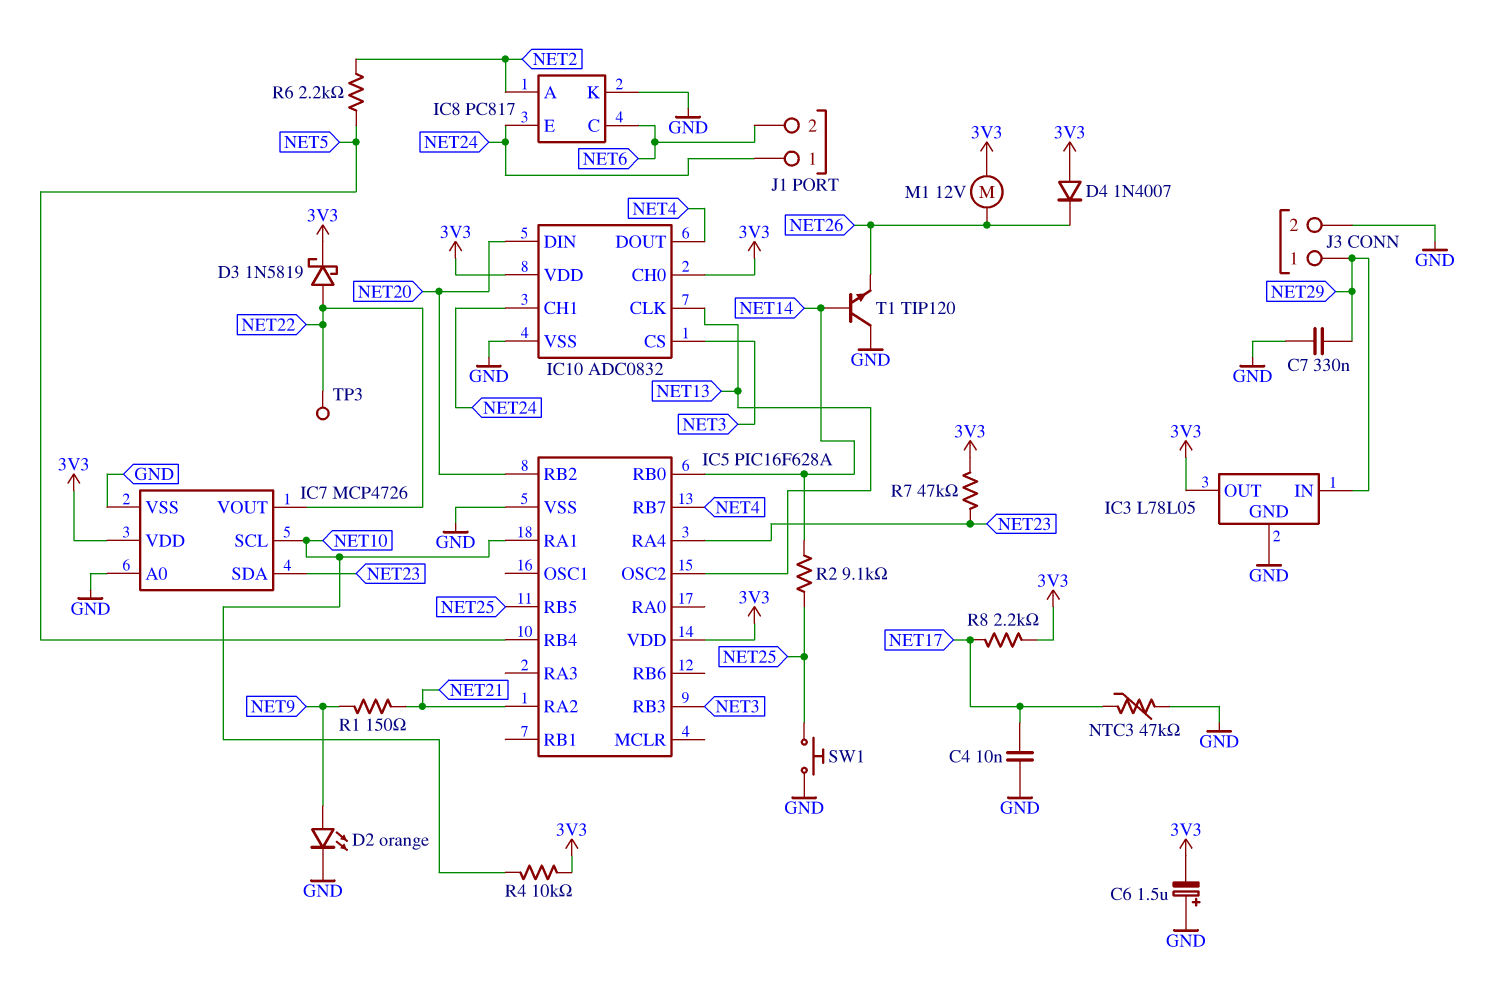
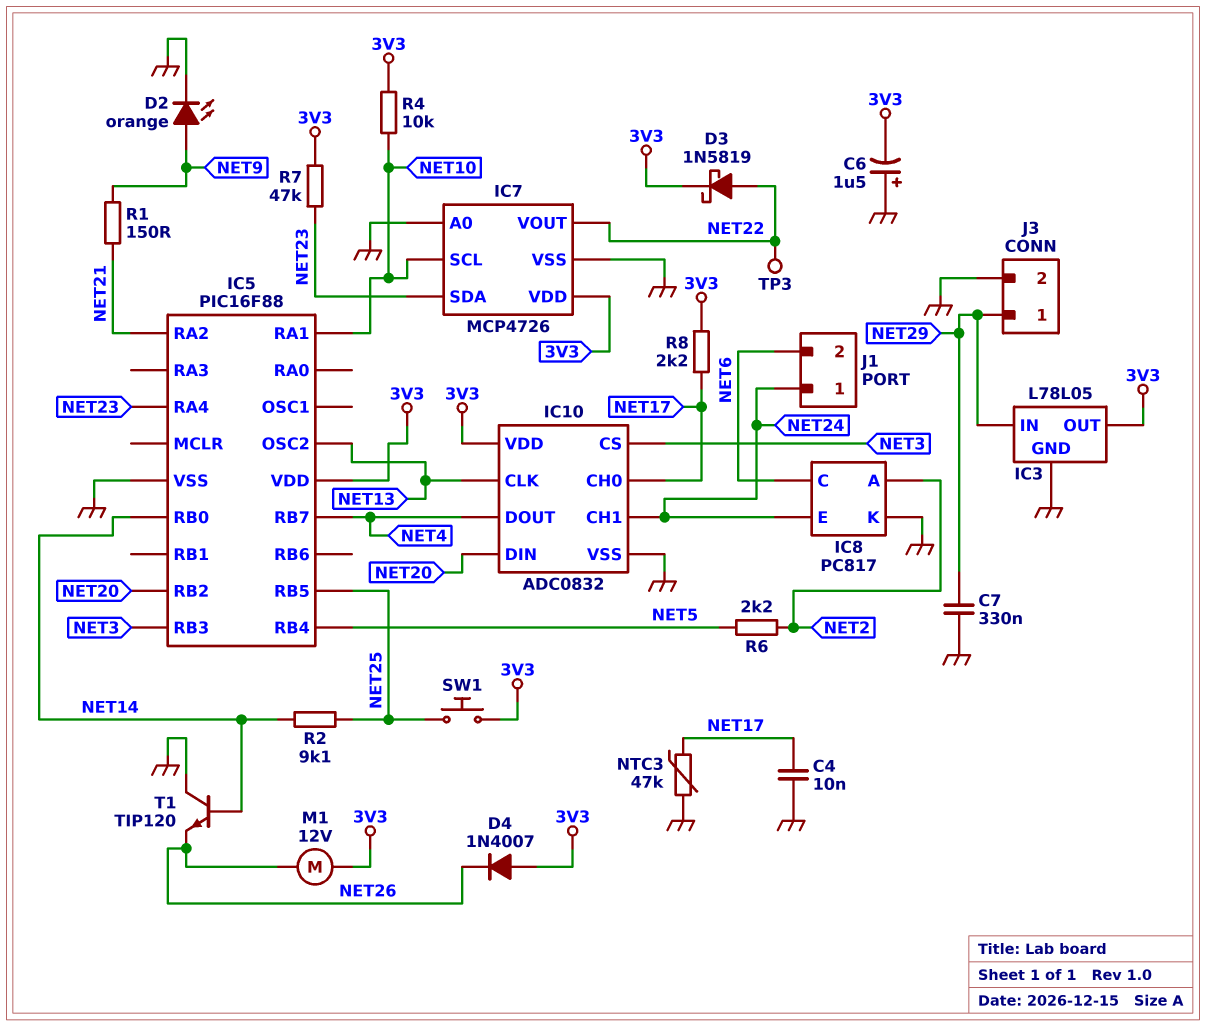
IC5: PIC16F628A -> PIC16F88
IC10 pin CH0: 3V3 -> NET17
SW1: button (GND, NET25) -> button (3V3, NET25)

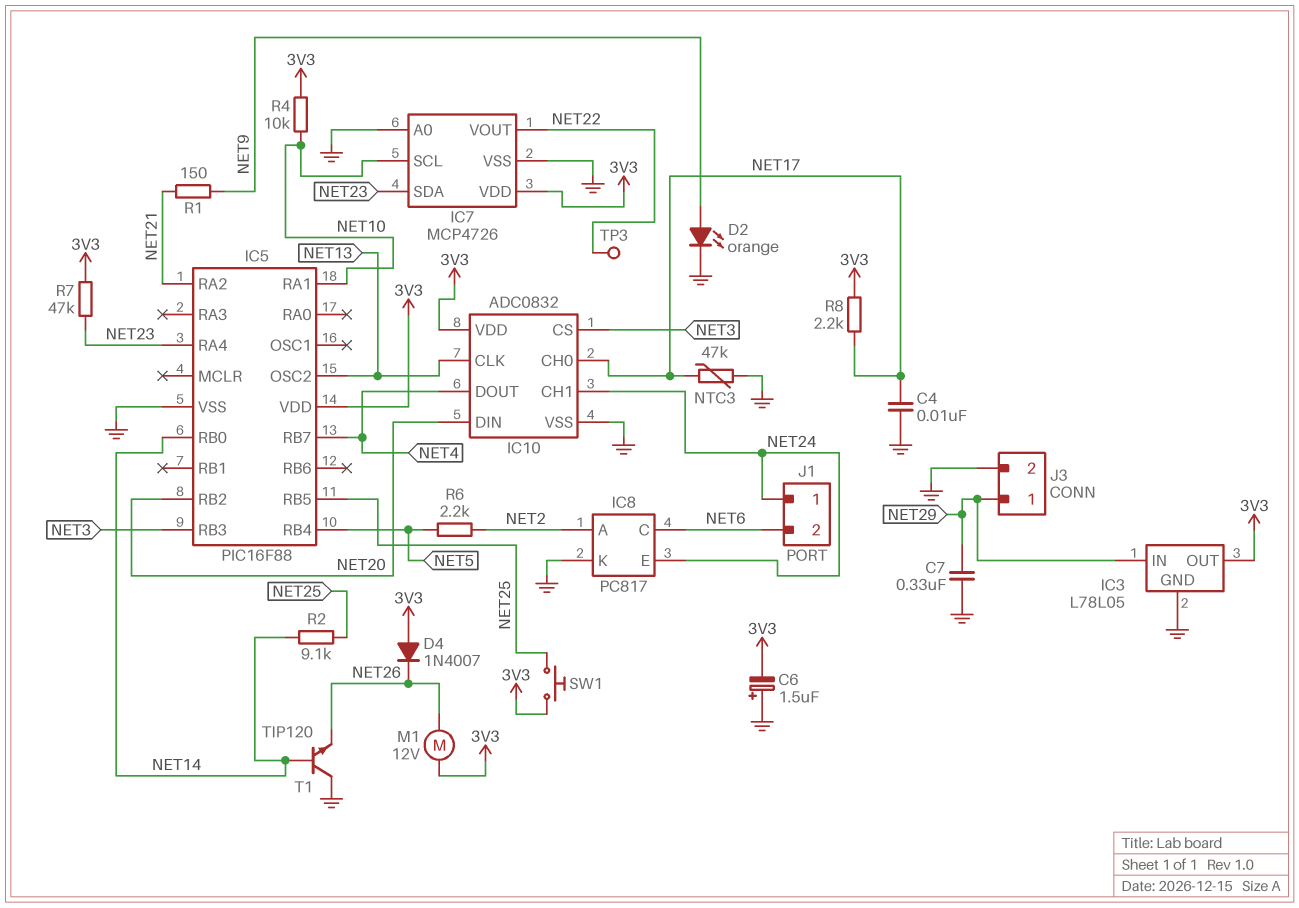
D3: schottky 1N5819 (A NET22, K 3V3) -> none

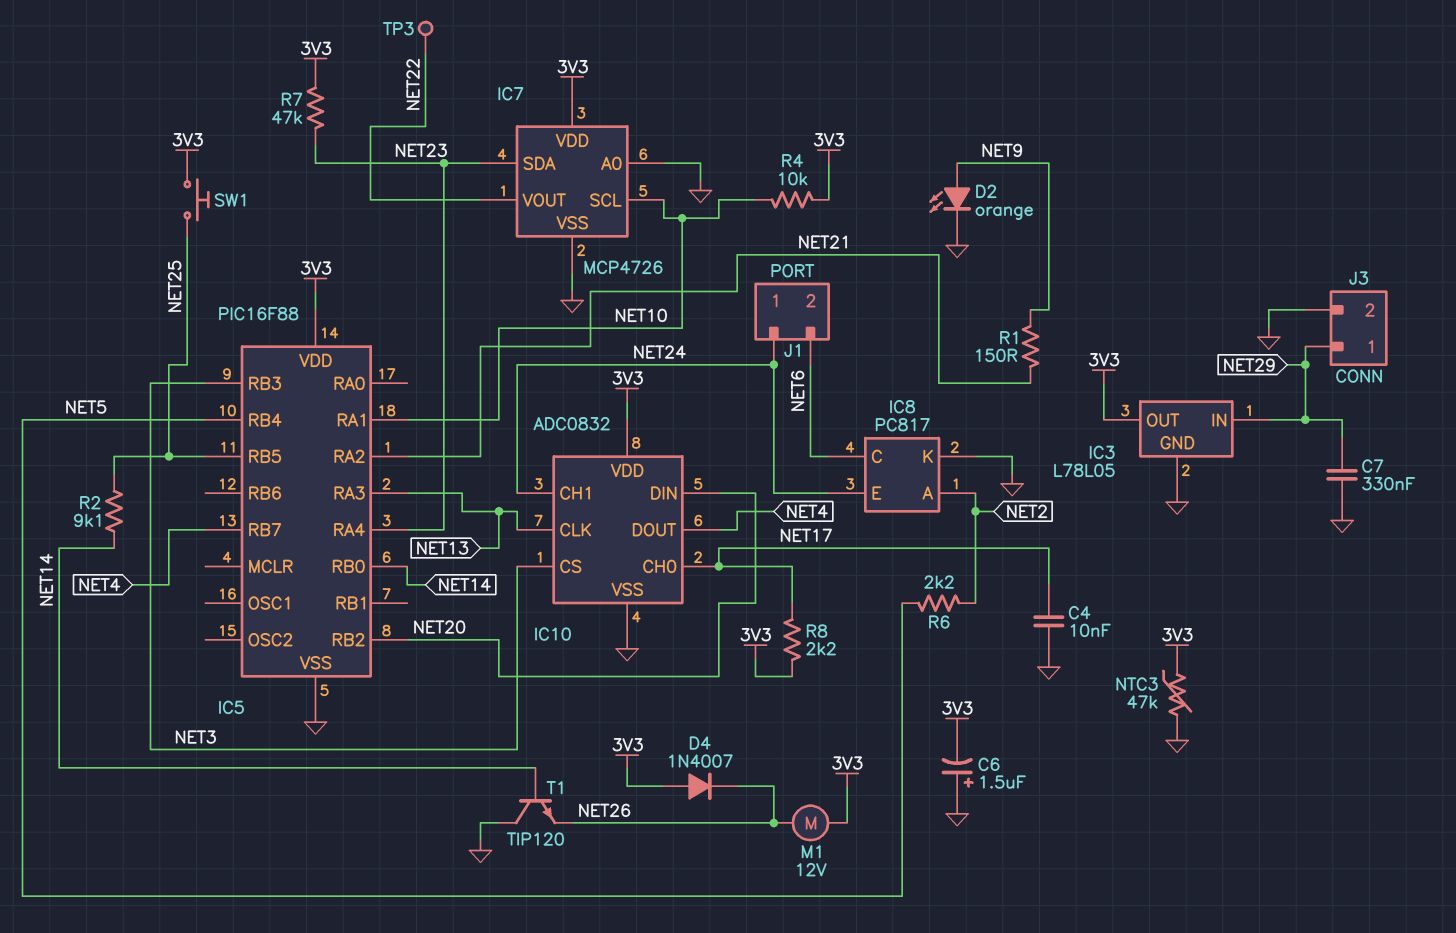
IC5 pin OSC2: NET13 -> none
IC5 pin RA3: none -> NET13
NTC3: 47k (GND, NET17) -> 47k (3V3, GND)

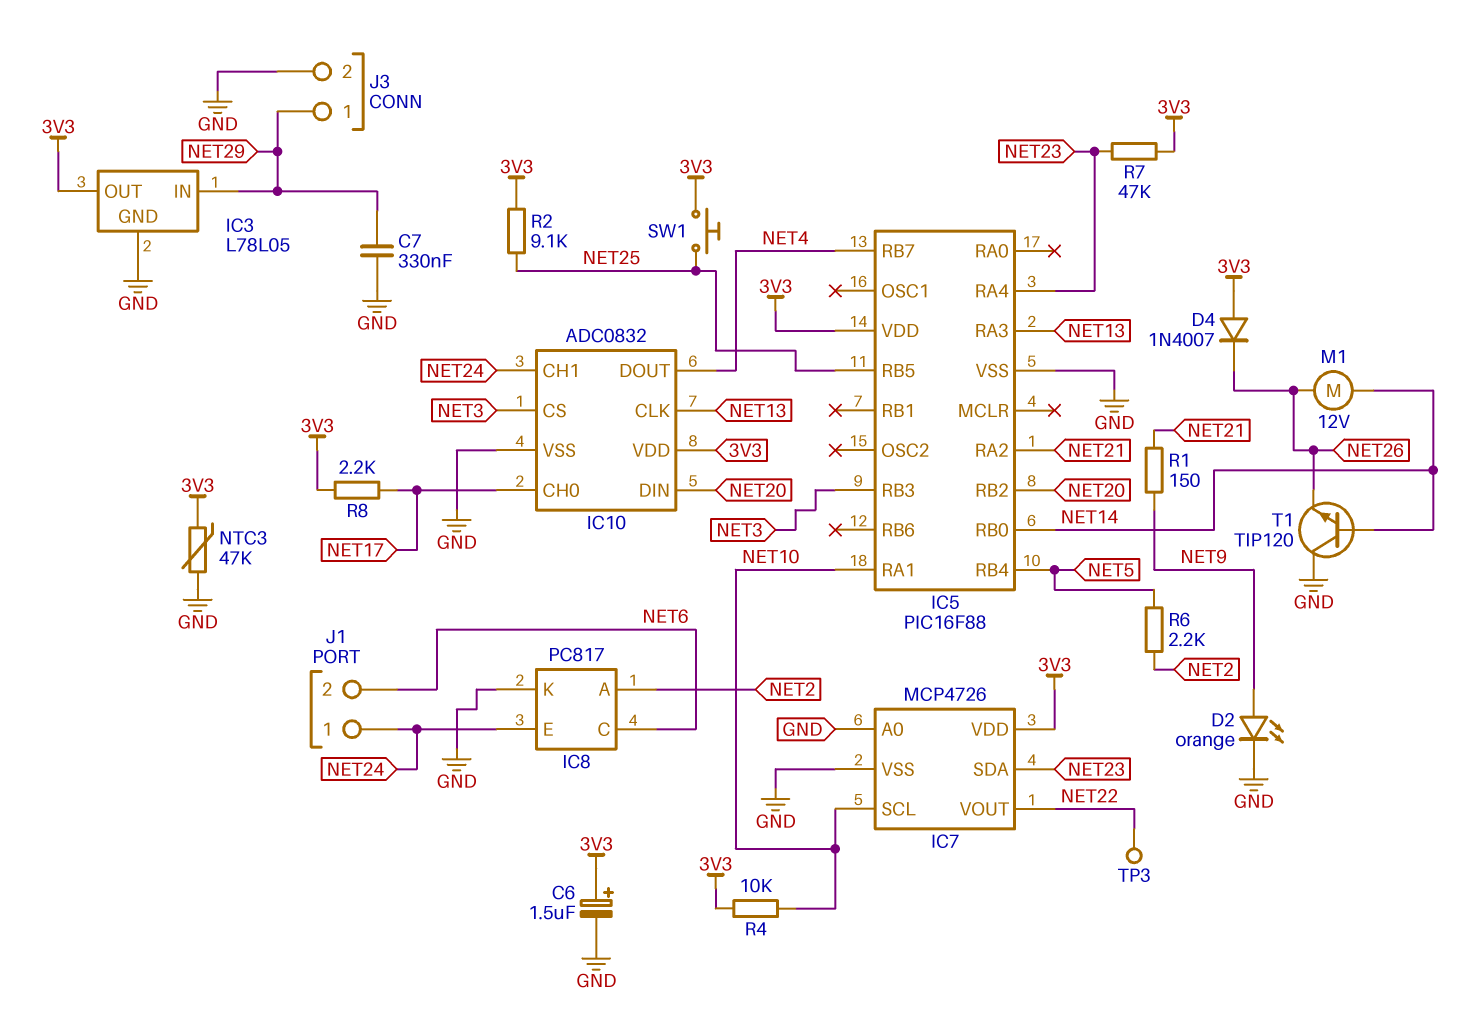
C4: 10nF (GND, NET17) -> none
C6: 1.5uF (plus GND, minus 3V3) -> 1.5uF (plus 3V3, minus GND)
M1: motor 12V (3V3, NET26) -> motor 12V (NET14, NET26)
R2: 9.1k (NET14, NET25) -> 9.1k (3V3, NET25)

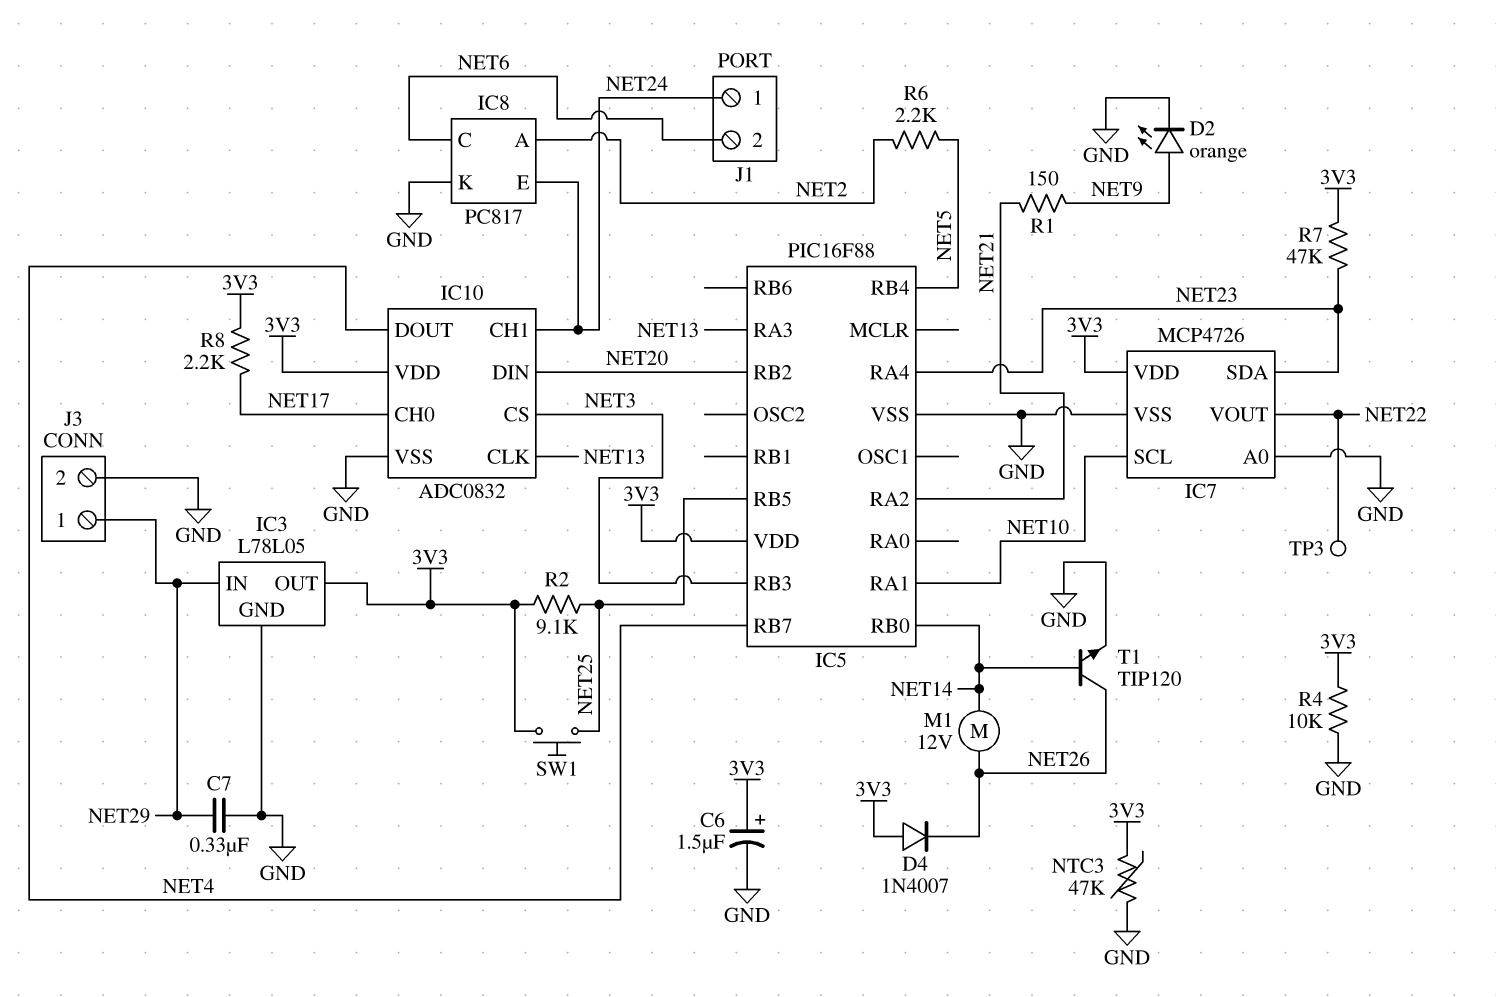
R4: 10k (3V3, NET10) -> 10k (3V3, GND)
T1: NPN TIP120 (B NET14, C GND, E NET26) -> NPN TIP120 (B NET14, C NET26, E GND)

